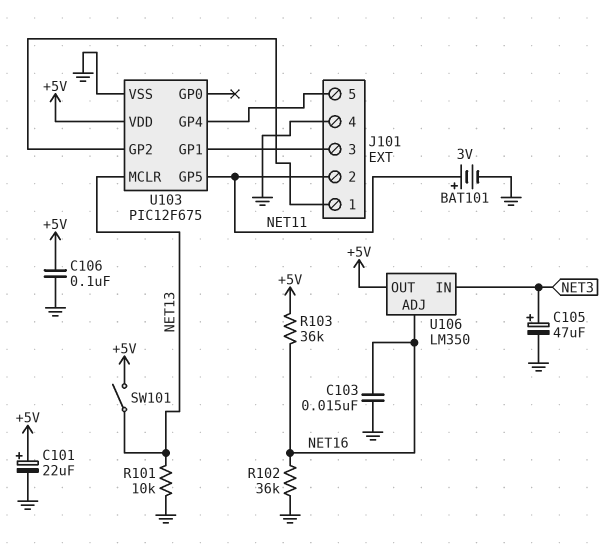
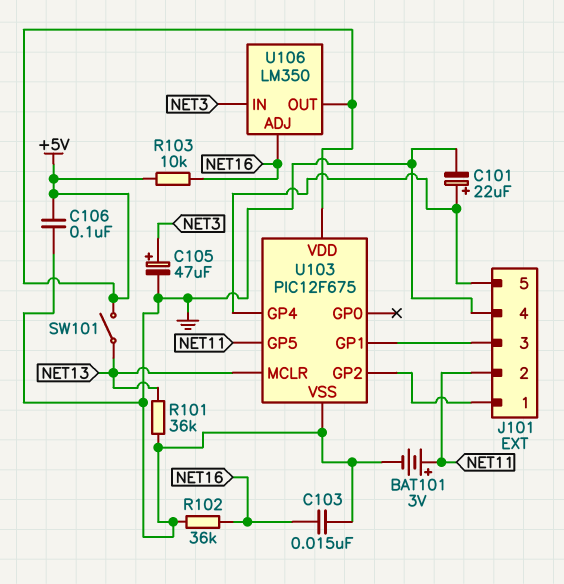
C101: 22uF (plus +5V, minus GND) -> 22uF (plus J101/5, minus GND)
R101: 10k (GND, NET13) -> 36k (GND, NET13)
R103: 36k (+5V, NET16) -> 10k (+5V, NET16)

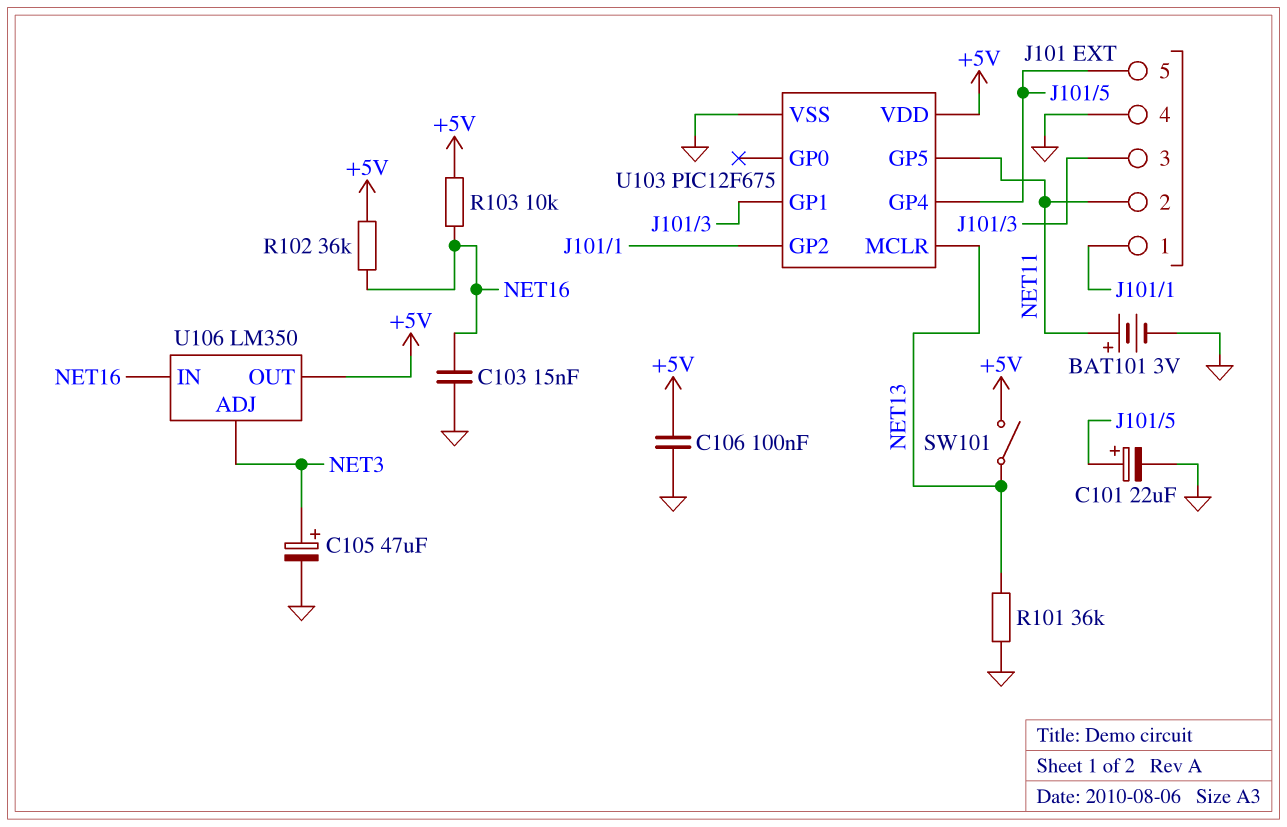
R102: 36k (GND, NET16) -> 36k (+5V, NET16)
U106 pin ADJ: NET16 -> NET3
U106 pin IN: NET3 -> NET16

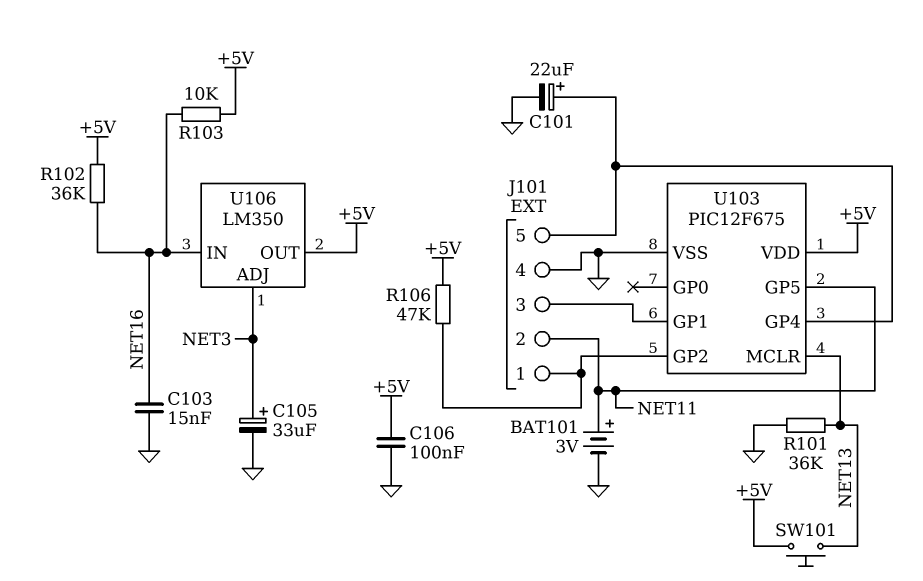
C105: 47uF (plus NET3, minus GND) -> 33uF (plus NET3, minus GND)
R106: none -> 47k (+5V, J101/1)
SW101: switch (+5V, NET13) -> button (+5V, NET13)

